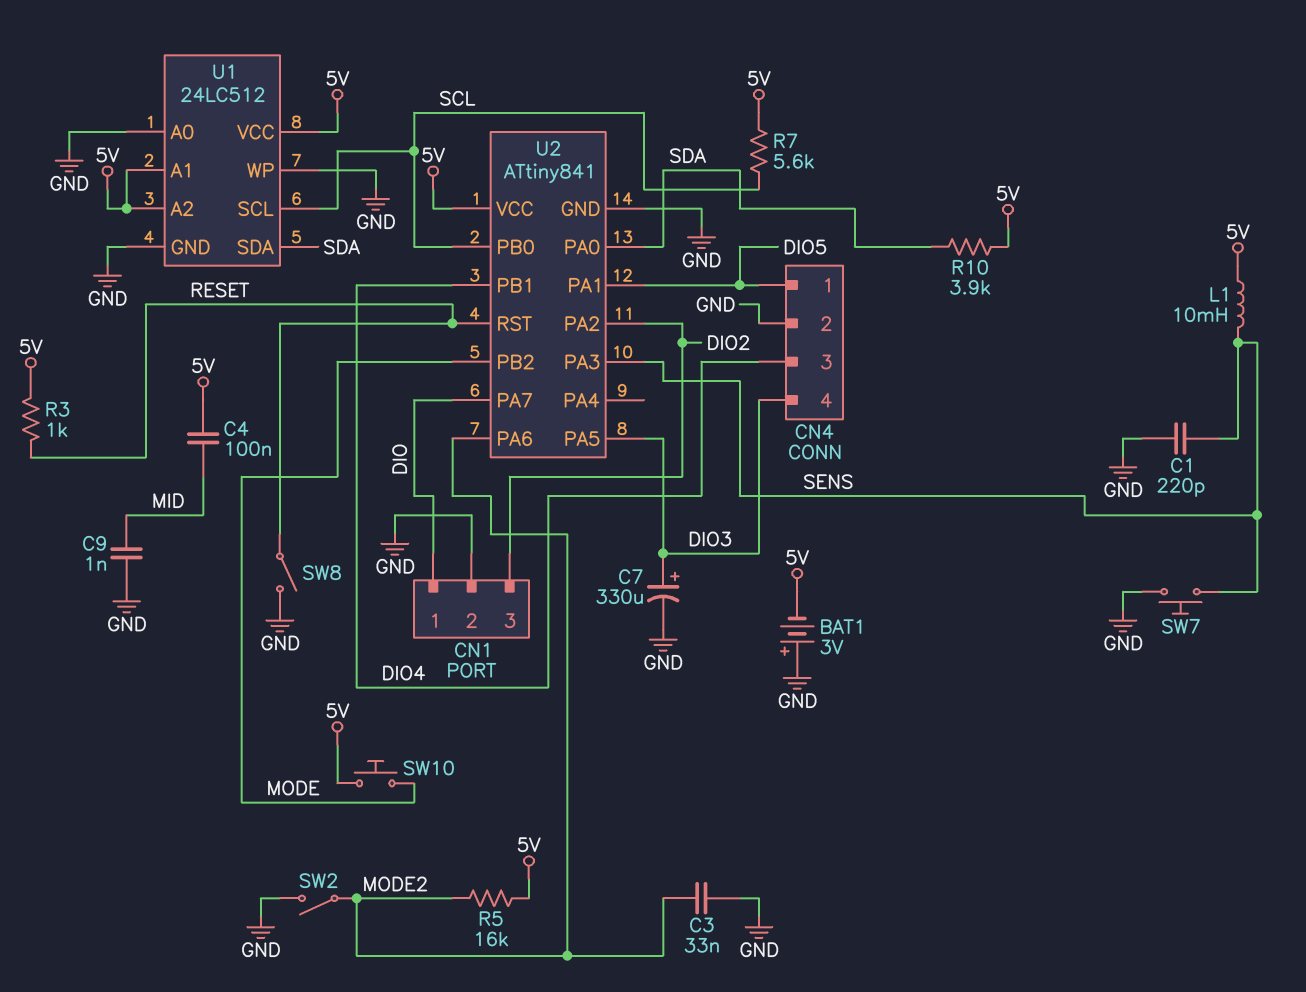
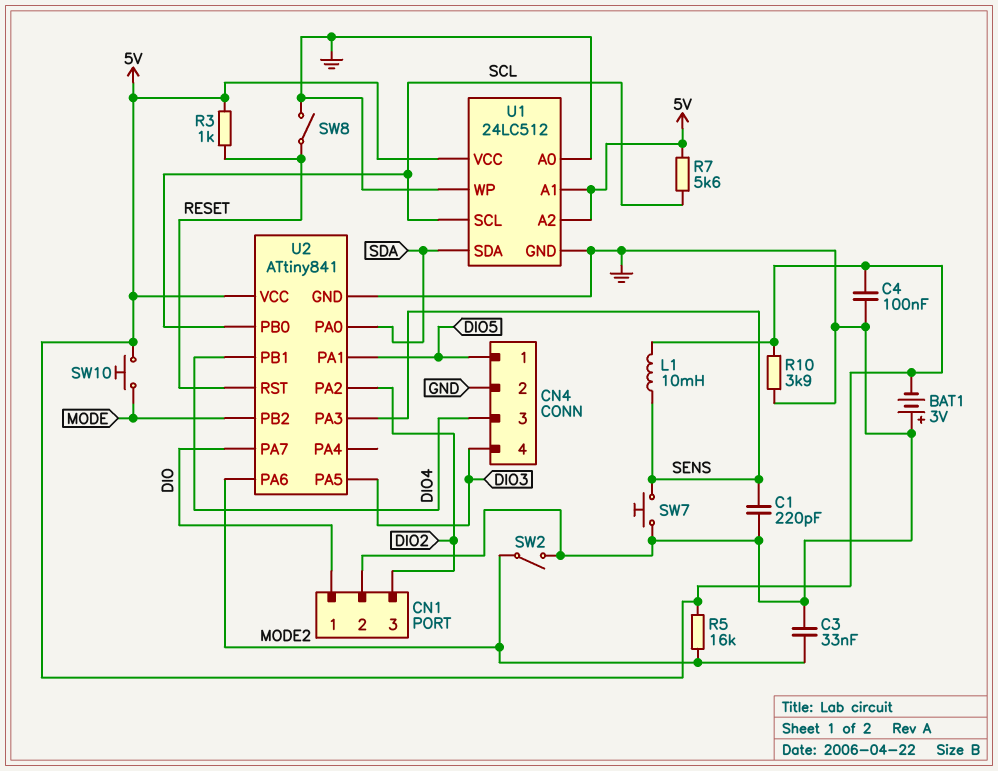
C4: 100nF (5V, MID) -> 100nF (5V, GND)
C7: 330uF (plus DIO3, minus GND) -> none
C9: 1nF (GND, MID) -> none
R10: 3.9k (5V, SDA) -> 3.9k (5V, GND)

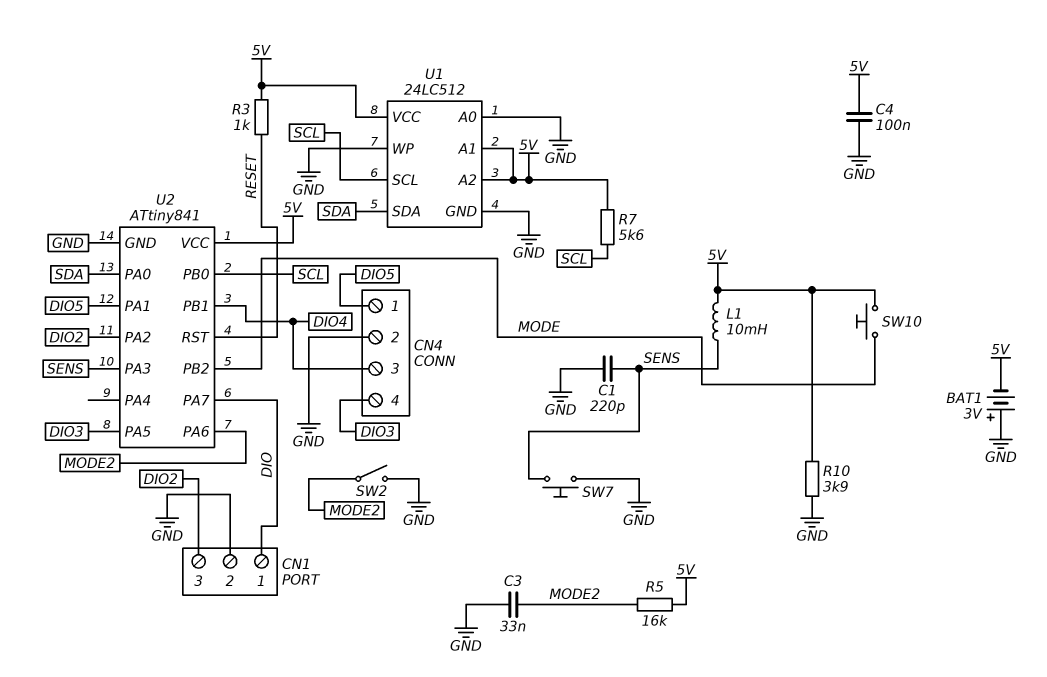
SW8: switch (GND, RESET) -> none

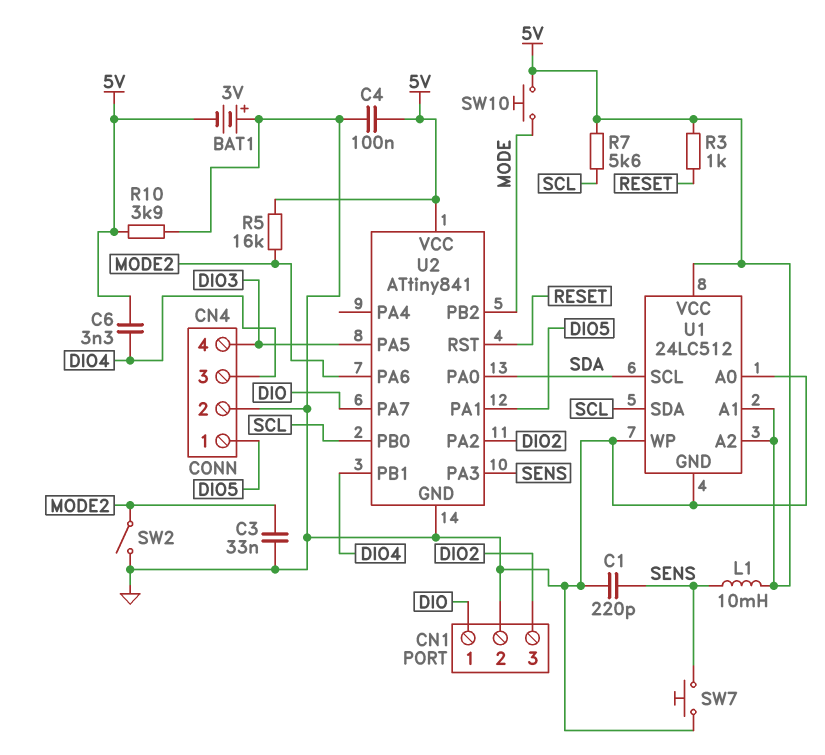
C6: none -> 3.3nF (5V, DIO4)
U1 pin SCL: SCL -> SDA
U1 pin SDA: SDA -> SCL

